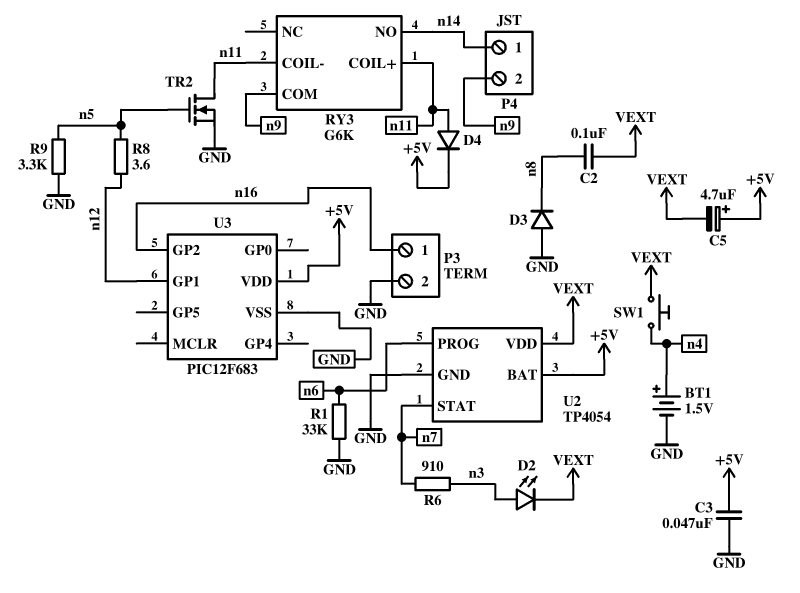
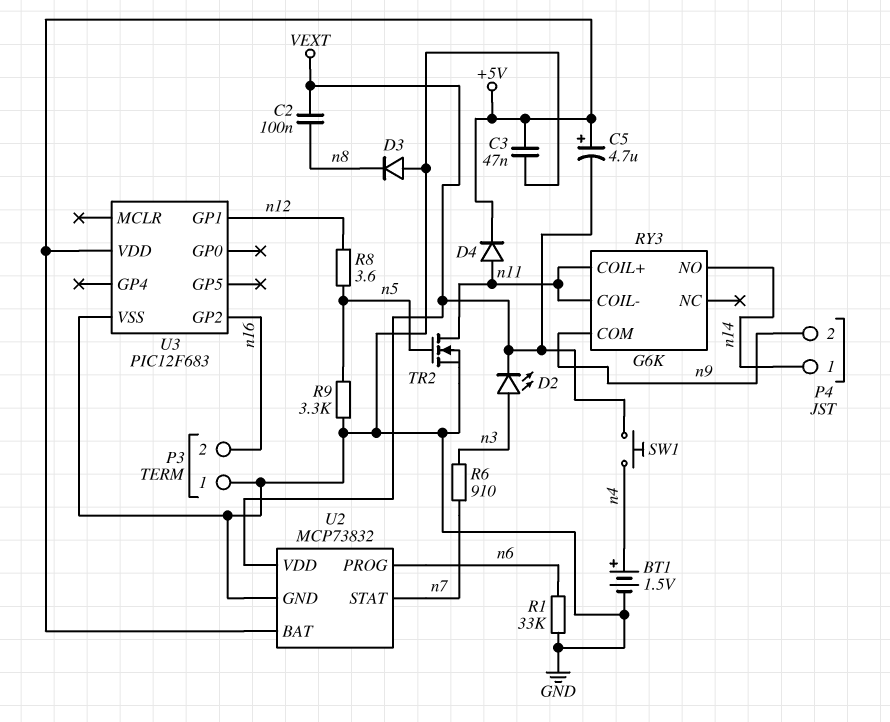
P3 pin 1: n16 -> GND
P3 pin 2: GND -> n16
U2: TP4054 -> MCP73832

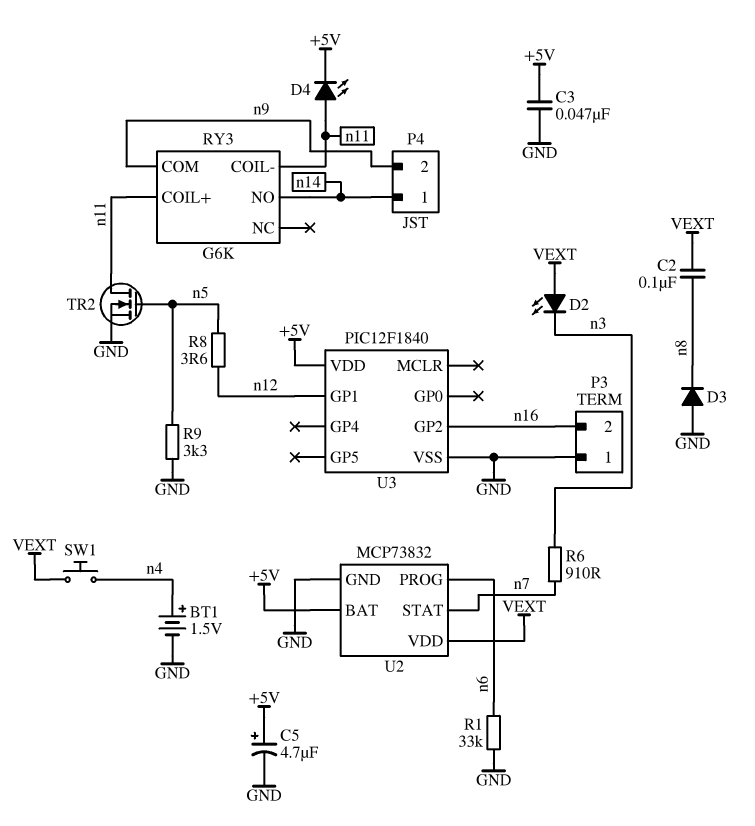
C5: 4.7uF (plus +5V, minus VEXT) -> 4.7uF (plus +5V, minus GND)
D2: LED (A n3, K VEXT) -> LED (A VEXT, K n3)
D4: diode (A n11, K +5V) -> LED (A n11, K +5V)
U3: PIC12F683 -> PIC12F1840

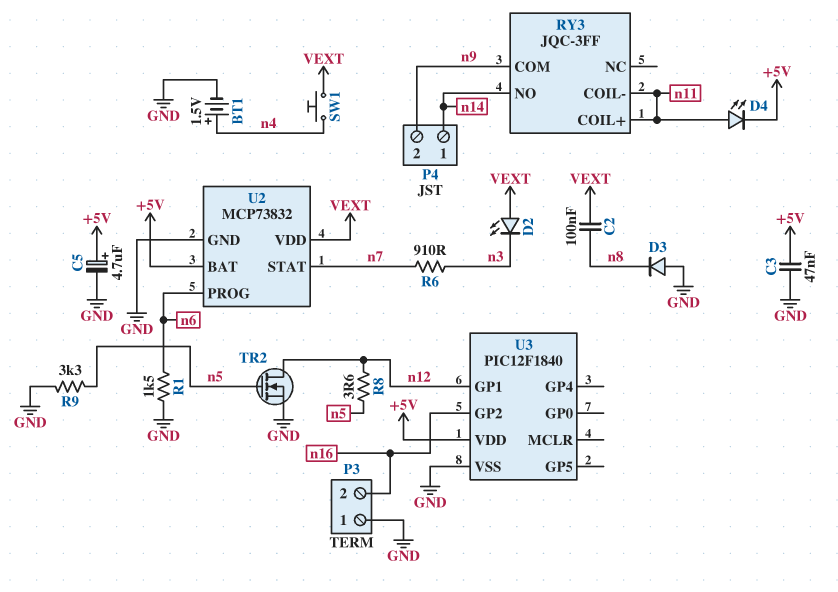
R1: 33k (GND, n6) -> 1.5k (GND, n6)
RY3: G6K -> JQC-3FF
TR2: NMOS (G n5, D n11, S GND) -> NMOS (G n5, D n12, S GND)

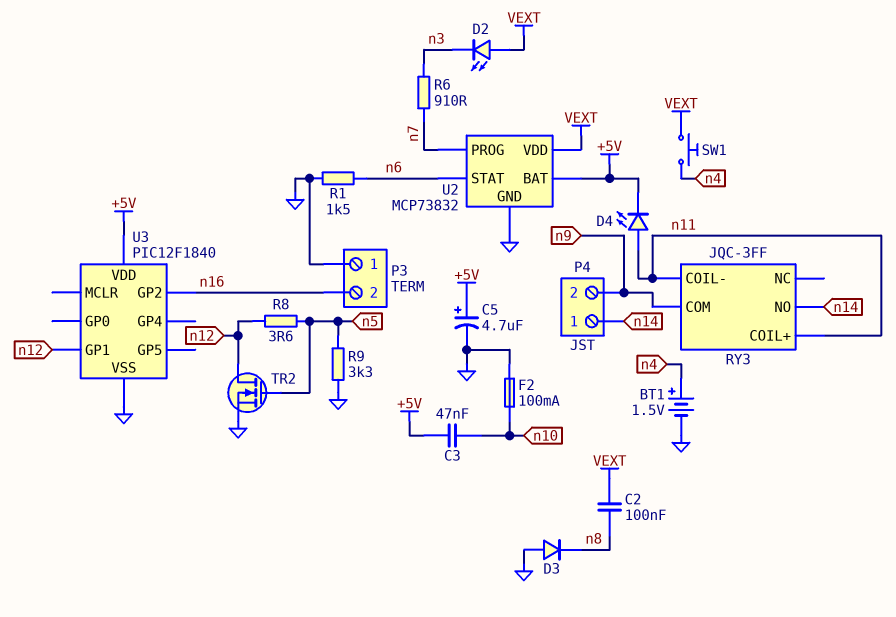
C3: 47nF (+5V, GND) -> 47nF (+5V, n10)
F2: none -> 100mA (GND, n10)
U2 pin PROG: n6 -> n7
U2 pin STAT: n7 -> n6

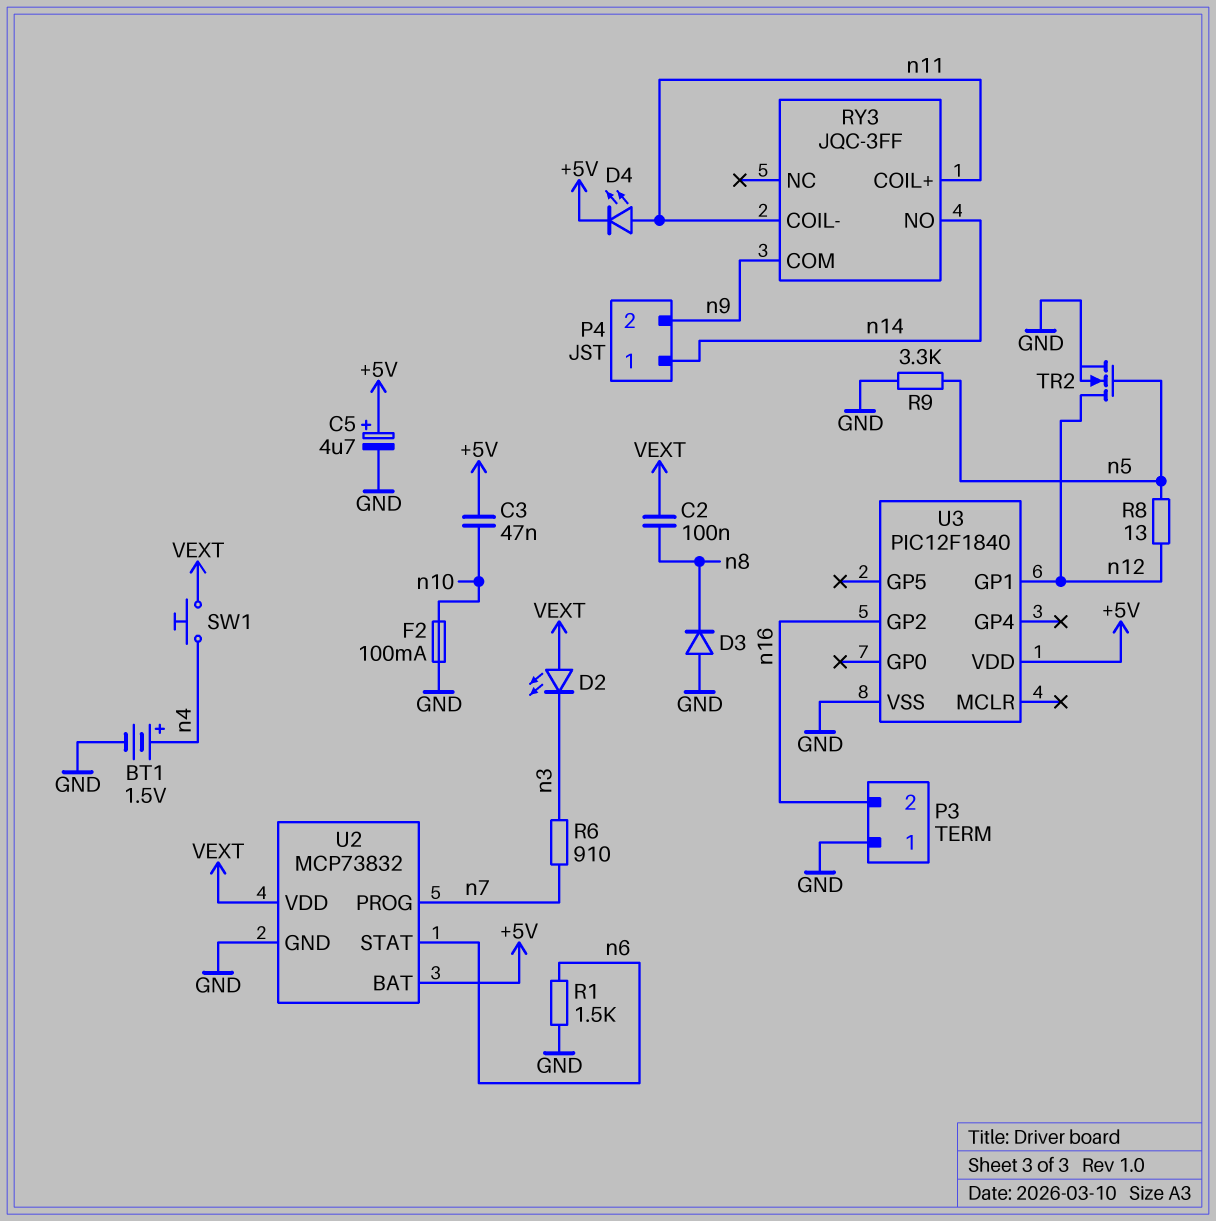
R8: 3.6 (n5, n12) -> 13 (n5, n12)

